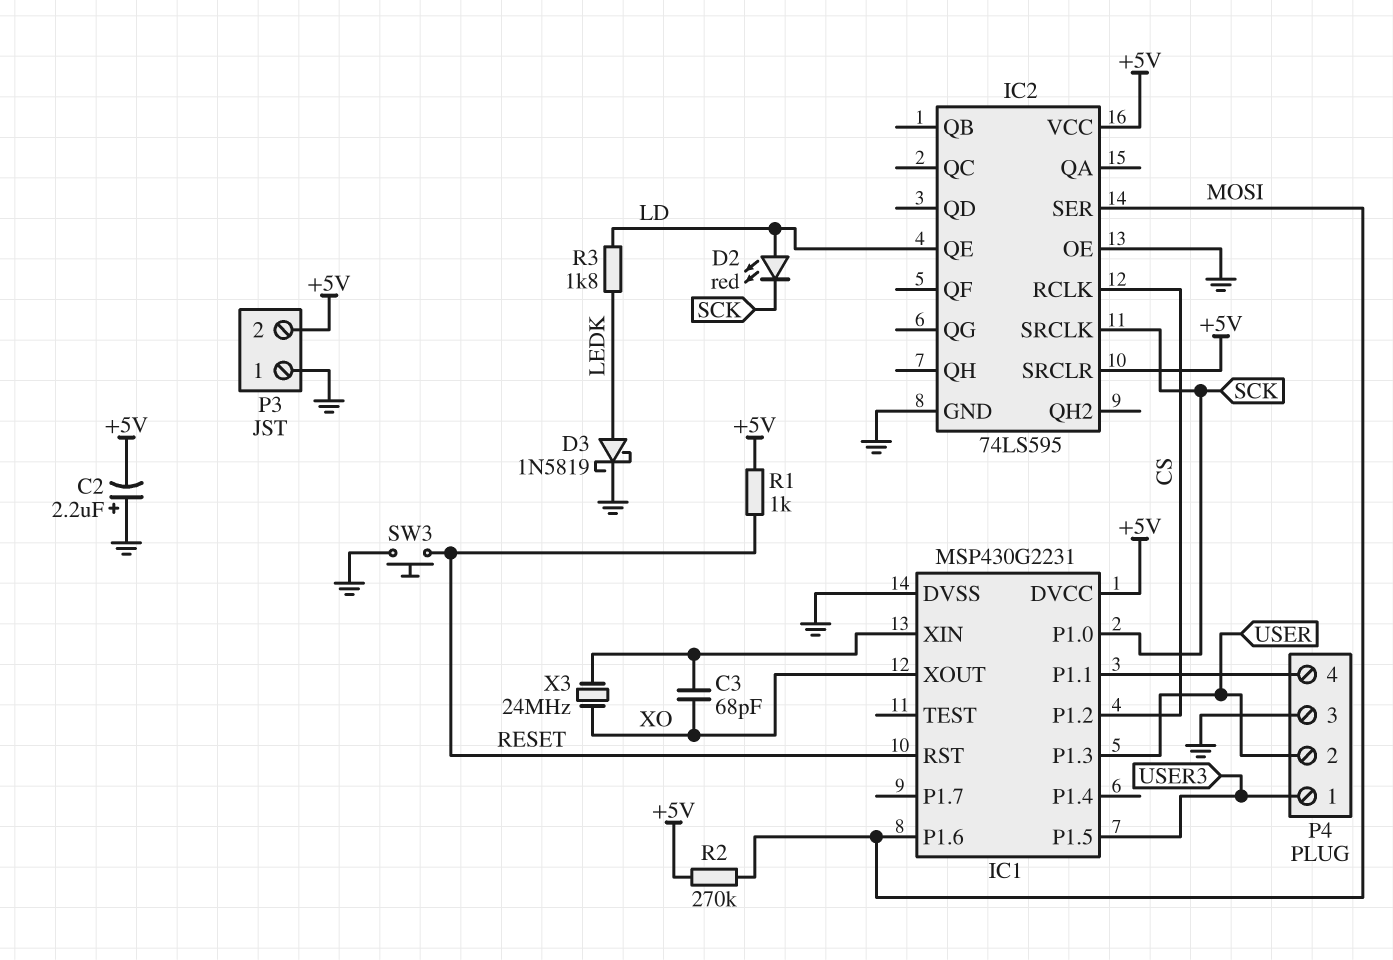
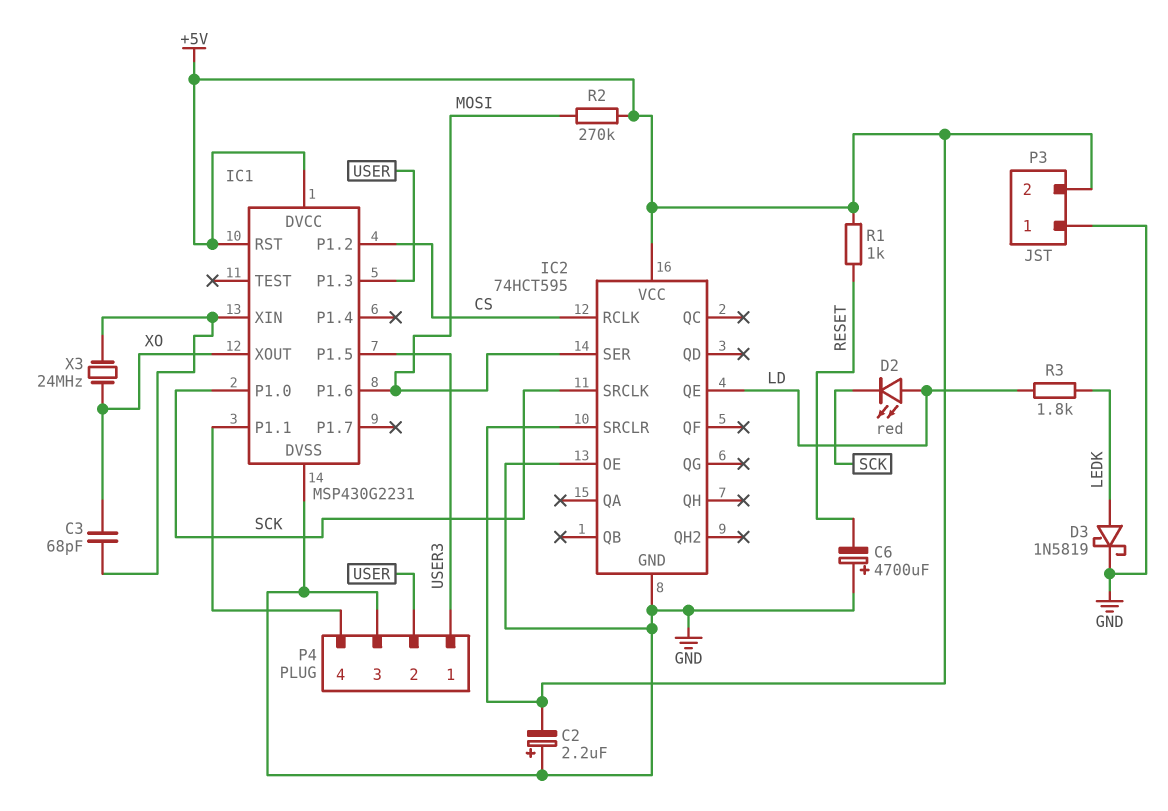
C6: none -> 4700uF (plus GND, minus RESET)
IC1 pin RST: RESET -> +5V
IC2: 74LS595 -> 74HCT595
SW3: button (GND, RESET) -> none

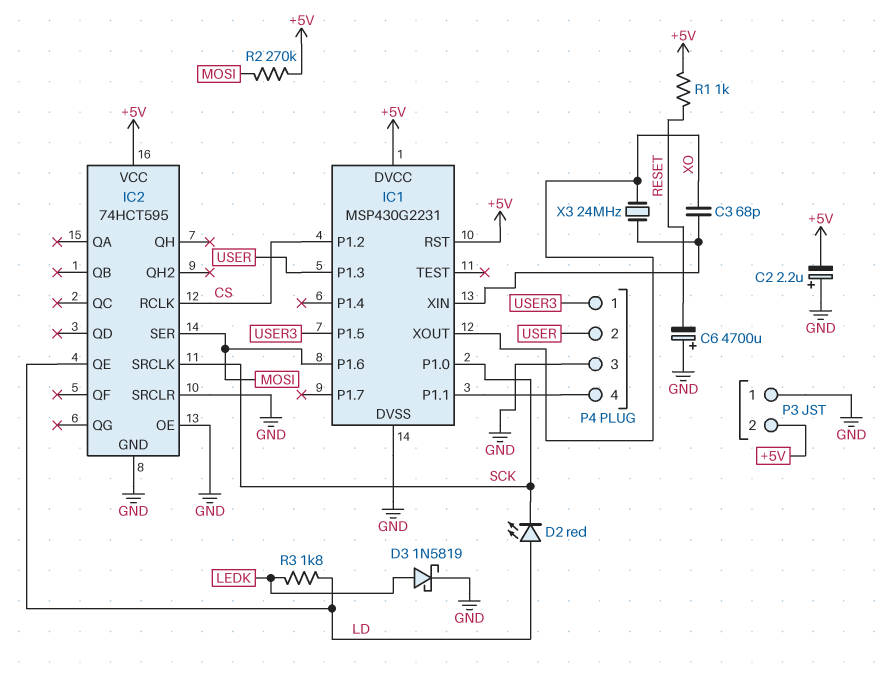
IC2 pin SRCLR: +5V -> GND

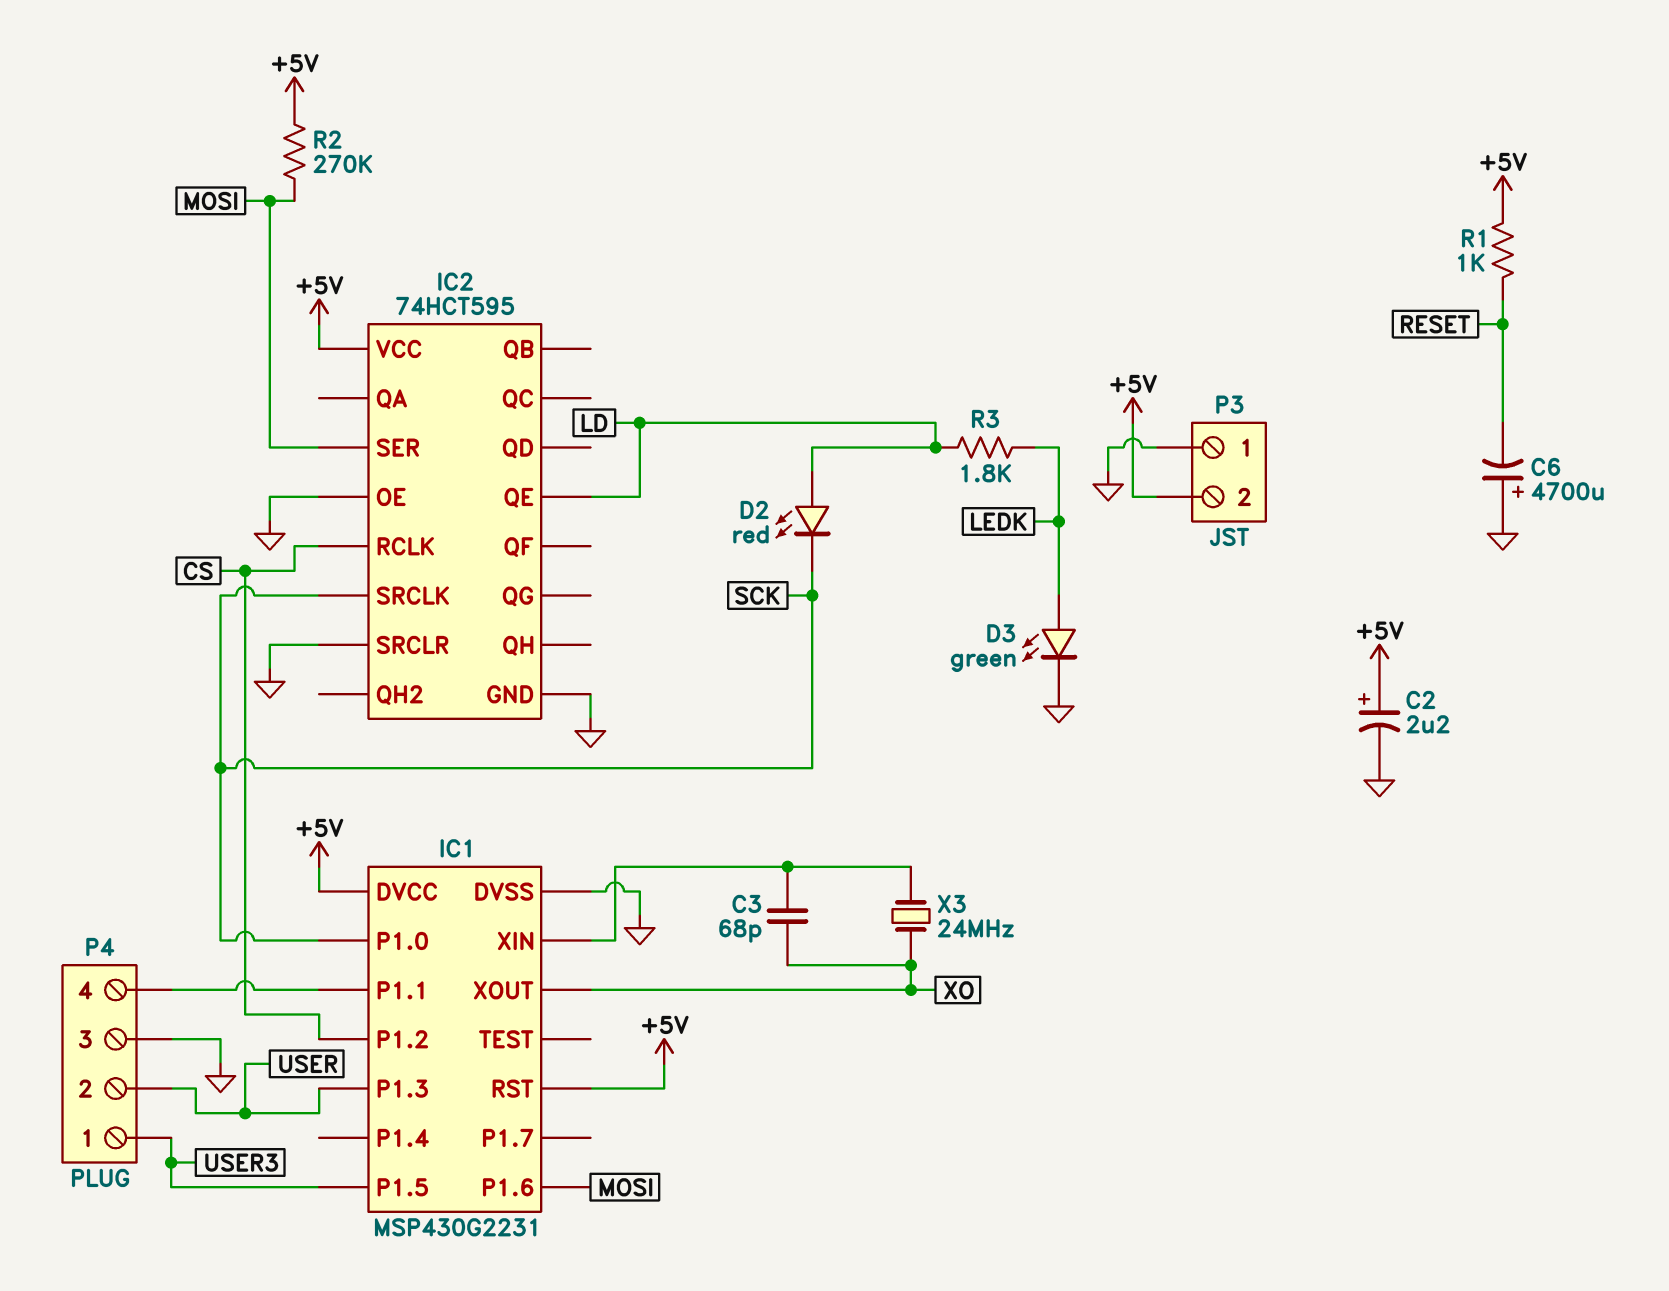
C2: 2.2uF (plus GND, minus +5V) -> 2.2uF (plus +5V, minus GND)
D3: schottky 1N5819 (A LEDK, K GND) -> LED green (A LEDK, K GND)

